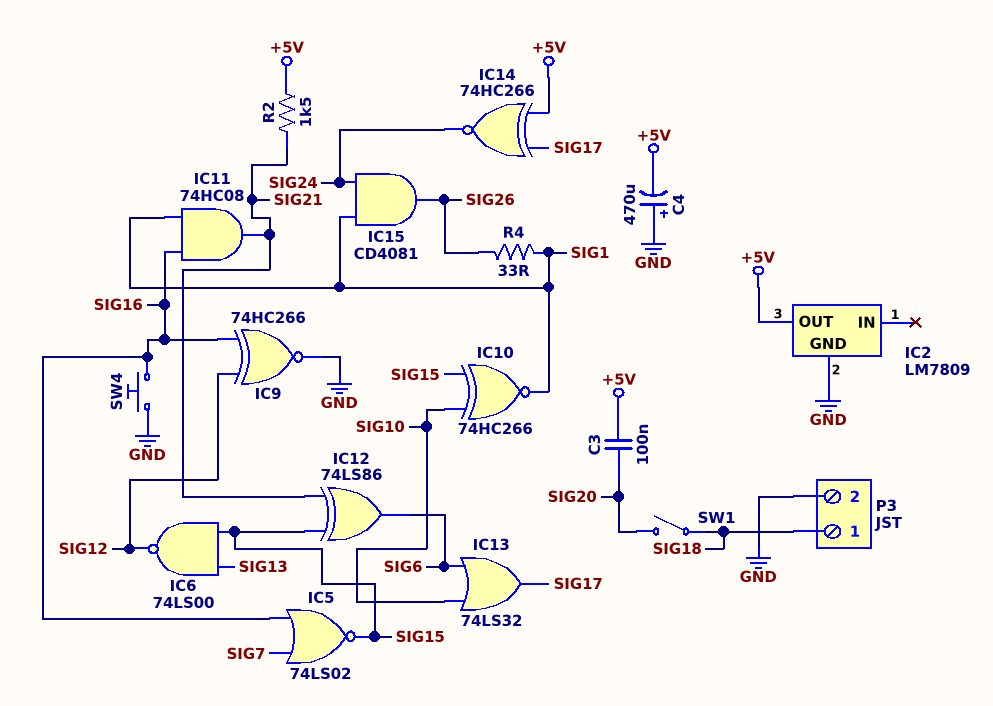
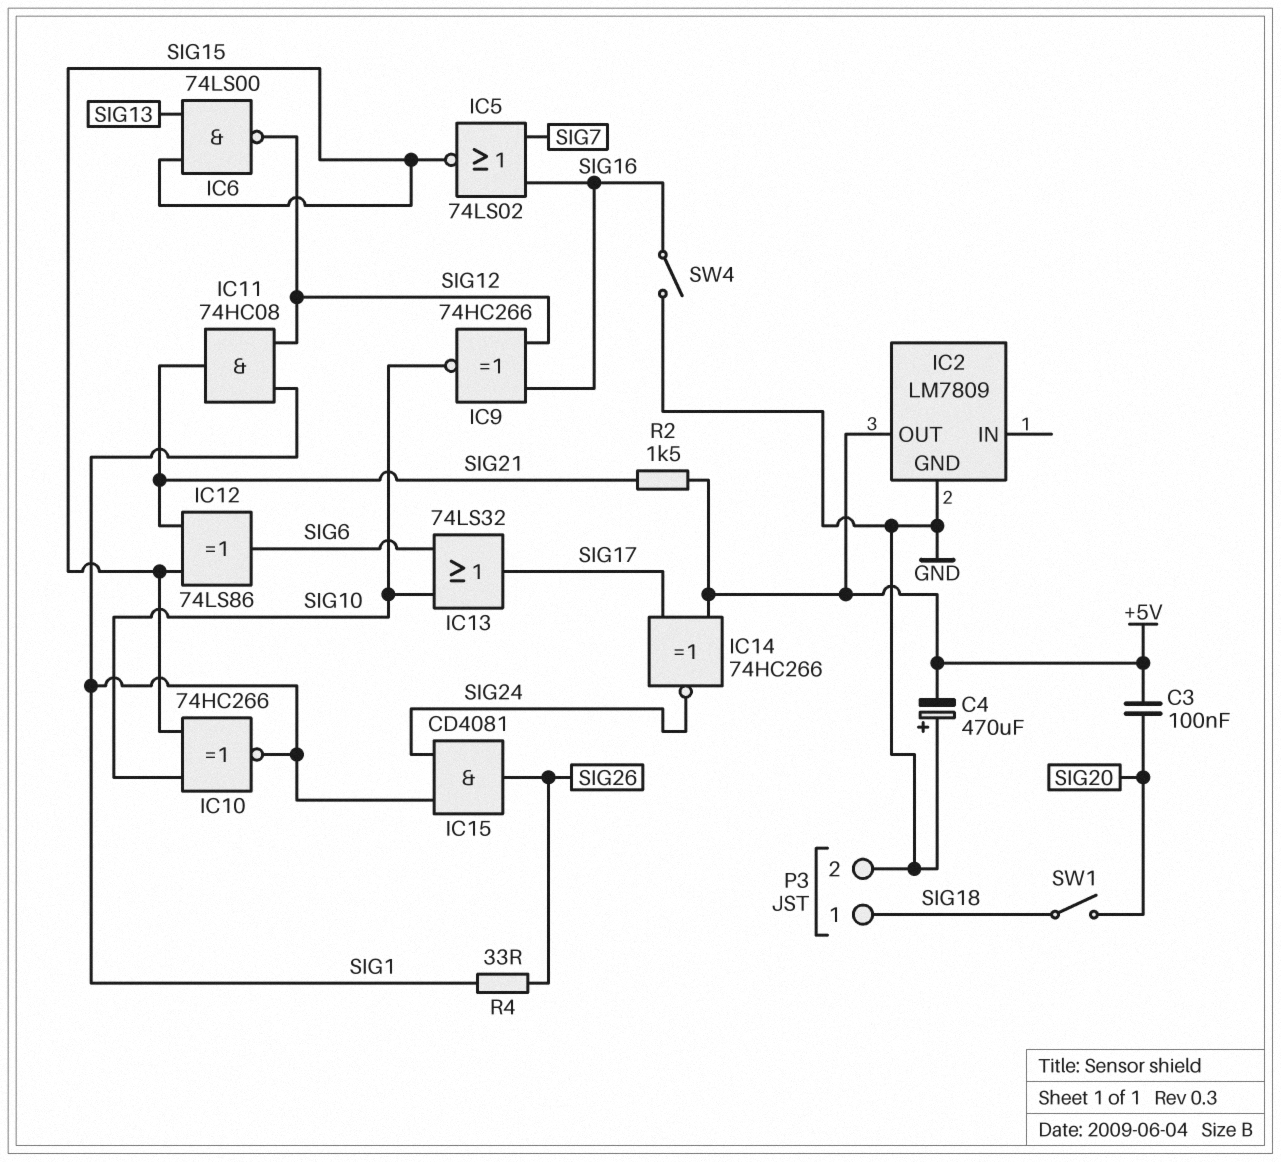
IC9: XNOR 74HC266 (in SIG12, in SIG16, out GND) -> XNOR 74HC266 (in SIG12, in SIG16, out SIG10)
IC11: AND 74HC08 (in SIG1, in SIG16, out SIG21) -> AND 74HC08 (in SIG1, in SIG12, out SIG21)
SW4: button (GND, SIG16) -> switch (GND, SIG16)

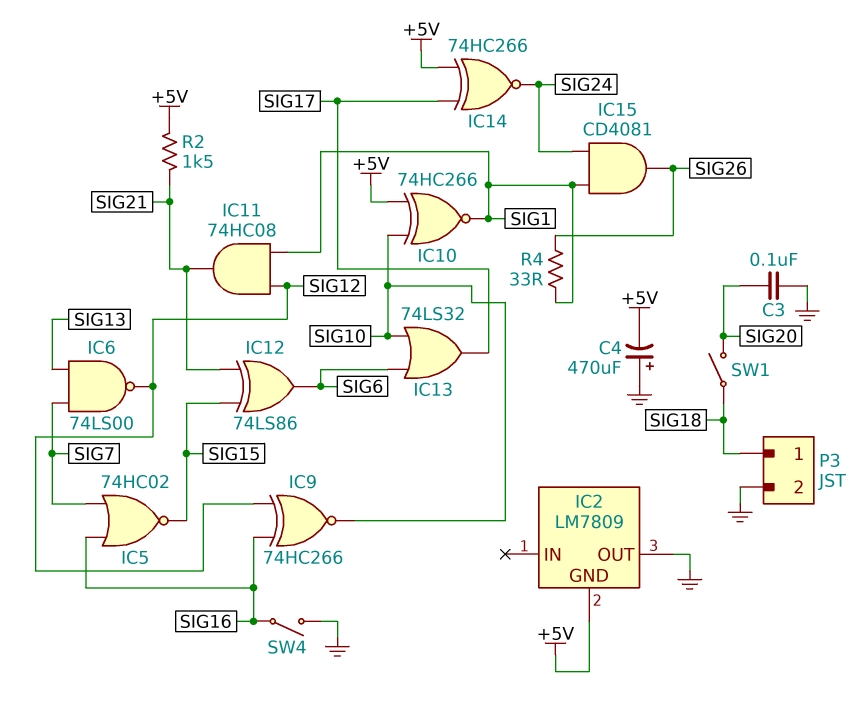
C3: 100nF (+5V, SIG20) -> 100nF (GND, SIG20)
IC2 pin GND: GND -> +5V
IC2 pin OUT: +5V -> GND
IC5: NOR 74LS02 (in SIG7, in SIG16, out SIG15) -> NOR 74HC02 (in SIG7, in SIG16, out SIG15)
IC6: NAND 74LS00 (in SIG13, in SIG15, out SIG12) -> NAND 74LS00 (in SIG7, in SIG13, out SIG12)
IC10: XNOR 74HC266 (in SIG10, in SIG15, out SIG1) -> XNOR 74HC266 (in +5V, in SIG10, out SIG1)

